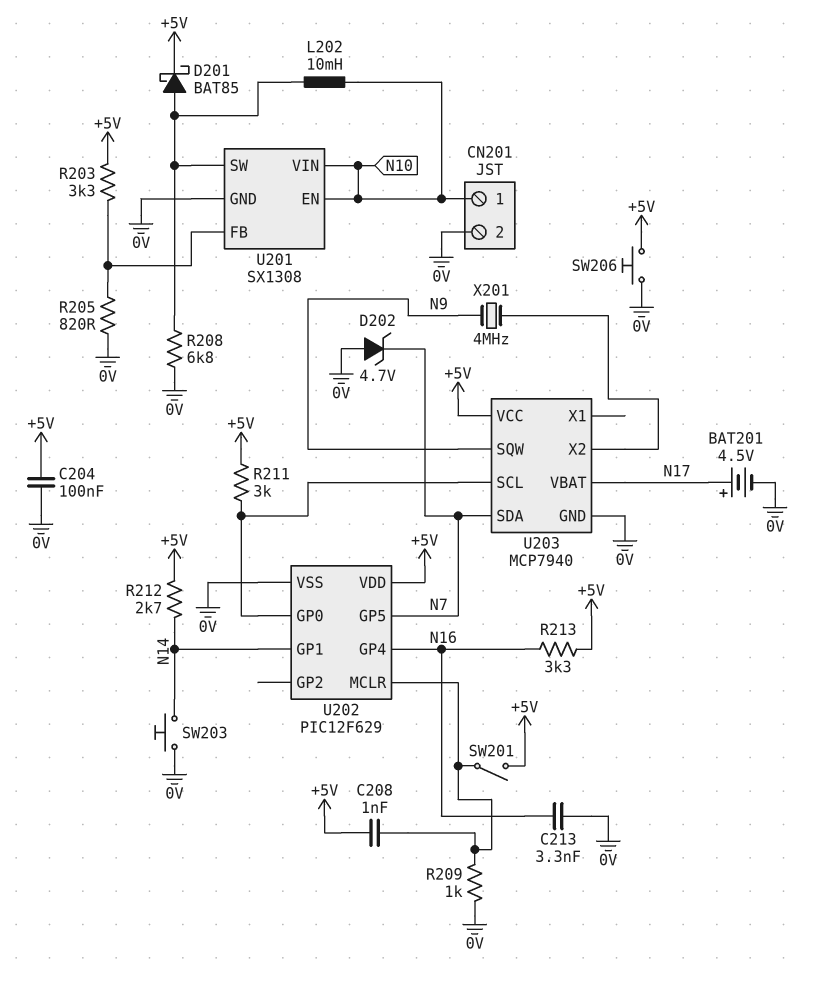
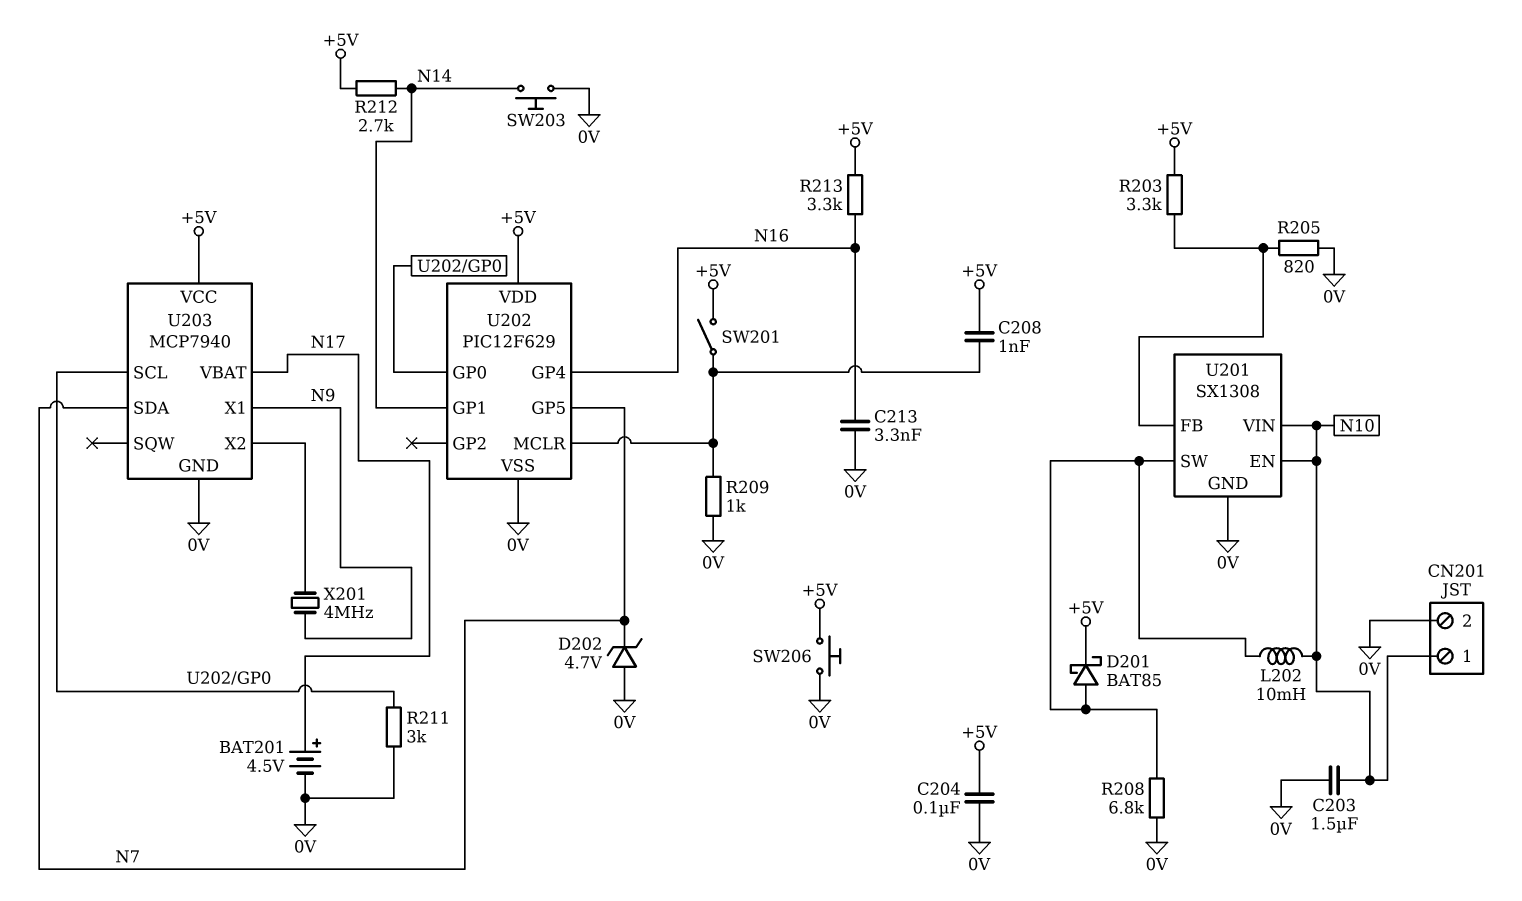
C203: none -> 1.5uF (0V, N10)
R211: 3k (+5V, U202/GP0) -> 3k (0V, U202/GP0)
U203 pin SQW: N9 -> none
U203 pin X1: none -> N9

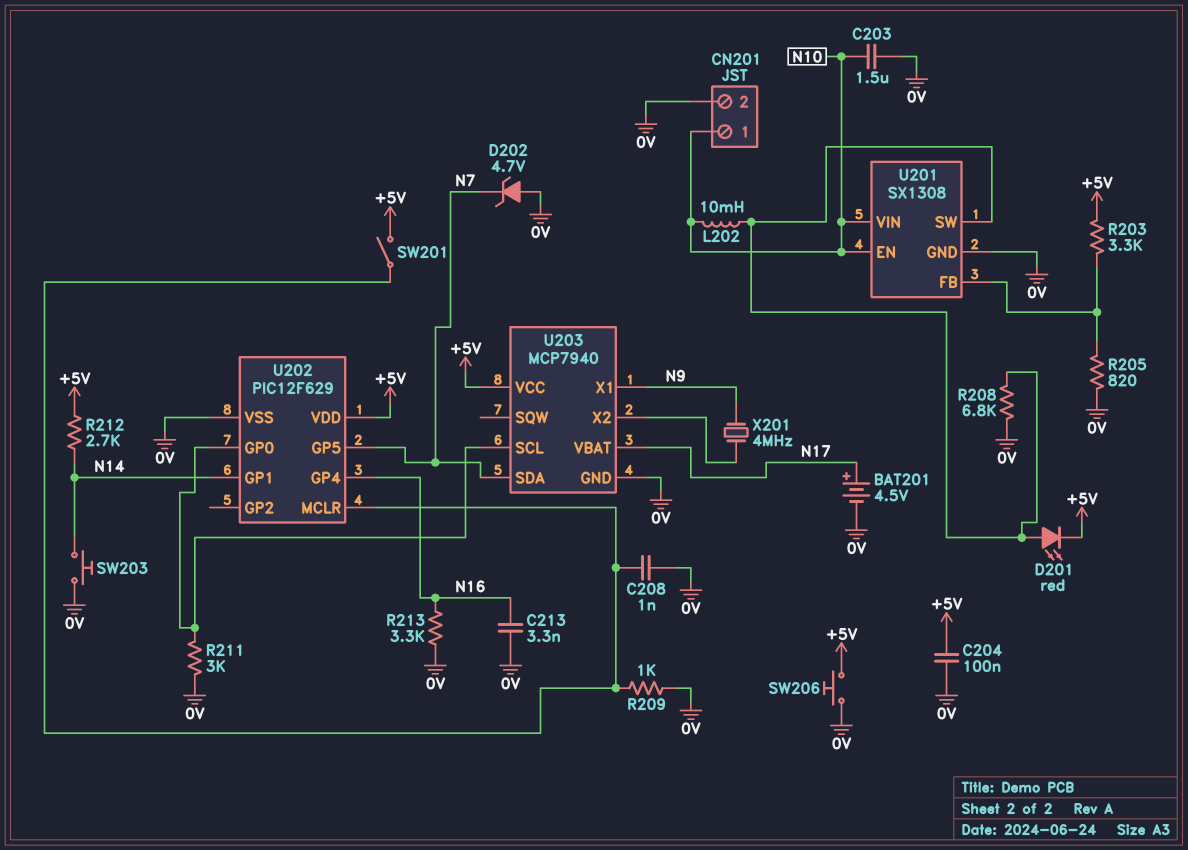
C208: 1nF (+5V, U202/MCLR) -> 1nF (0V, U202/MCLR)
D201: schottky BAT85 (A U201/SW, K +5V) -> LED red (A U201/SW, K +5V)
R213: 3.3k (+5V, N16) -> 3.3k (0V, N16)

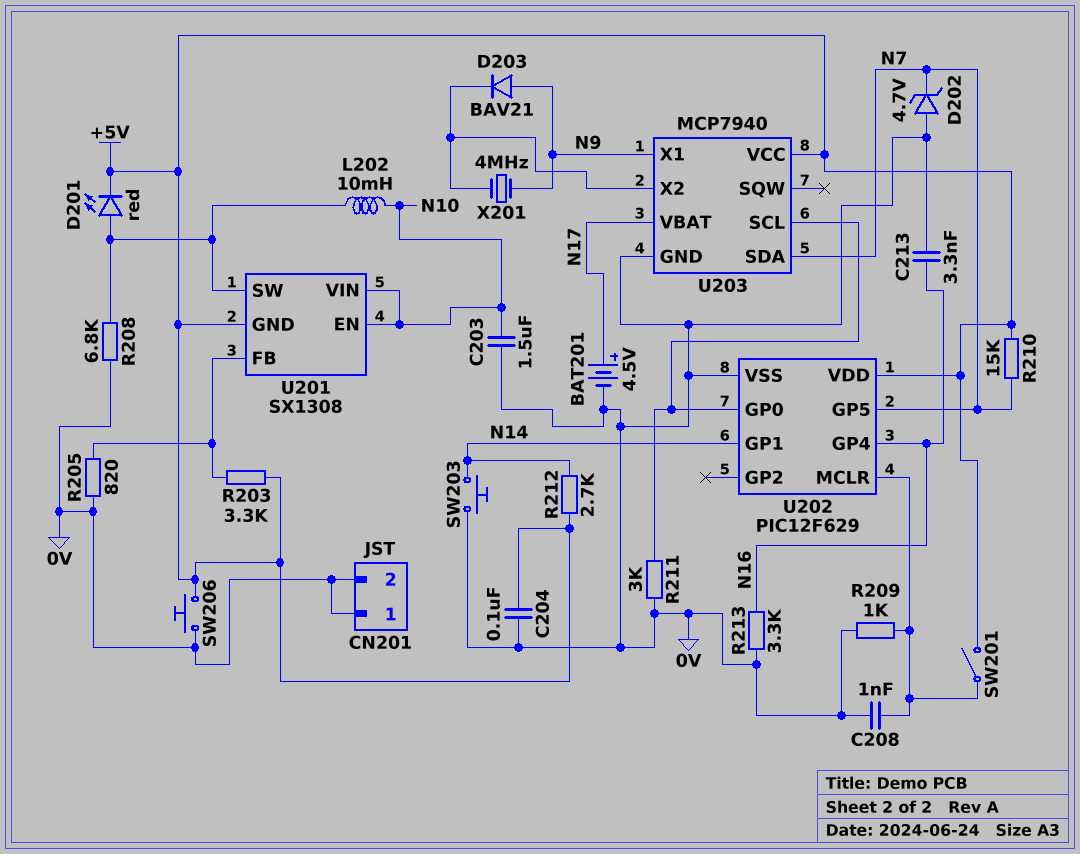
CN201 pin 1: N10 -> 0V
D203: none -> diode BAV21 (A N9, K U203/X2)
R210: none -> 15k (+5V, N7)
U201 pin GND: 0V -> +5V

